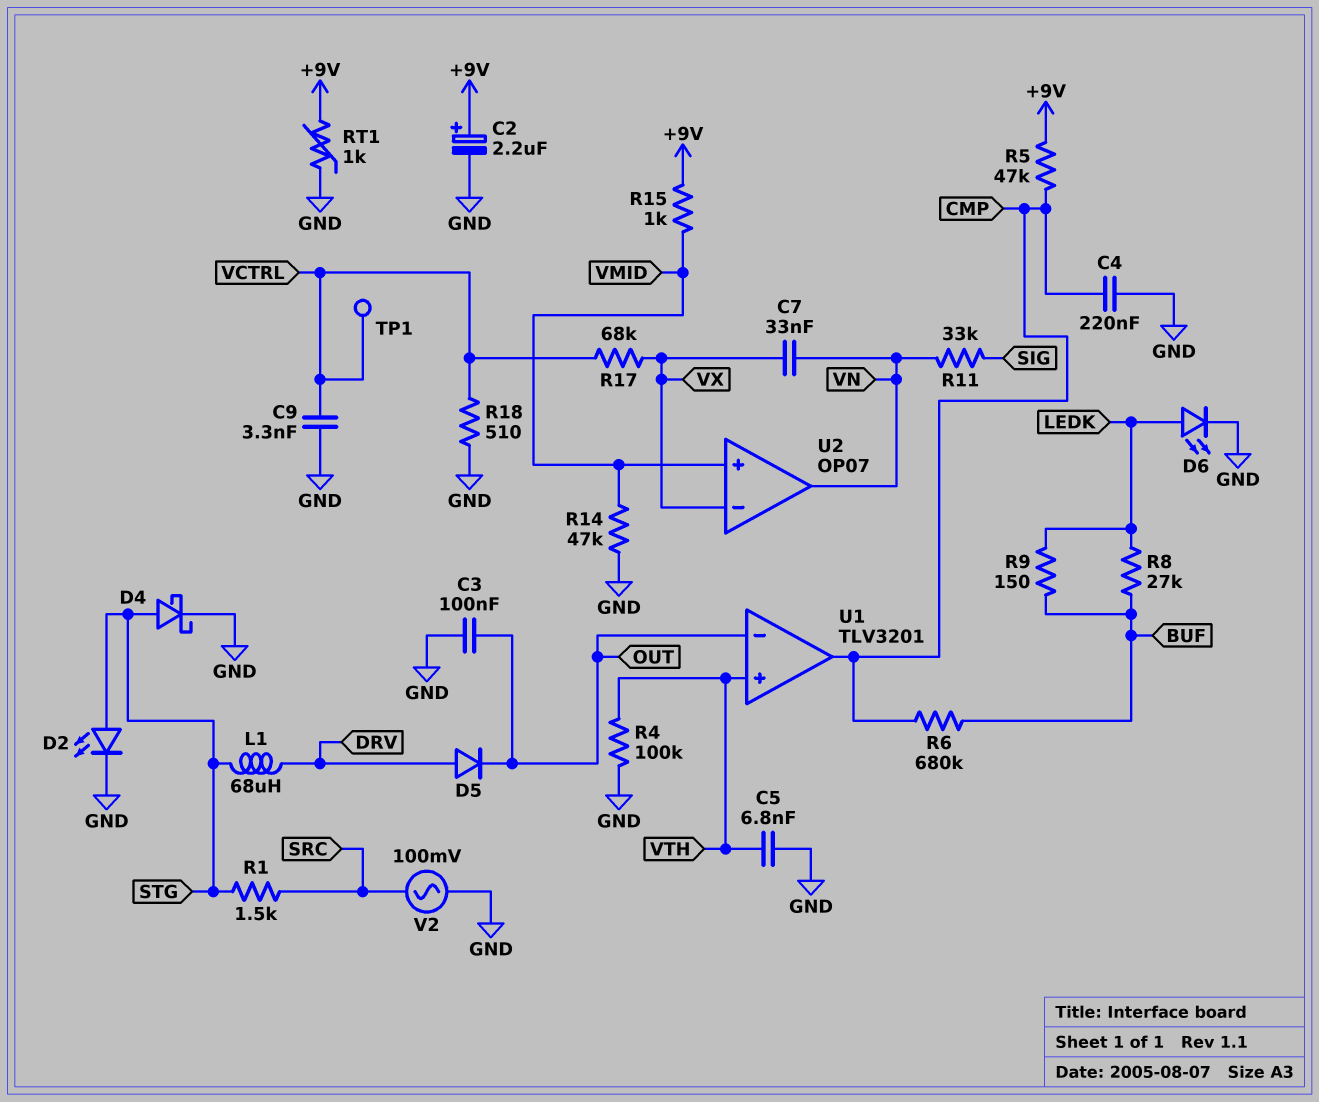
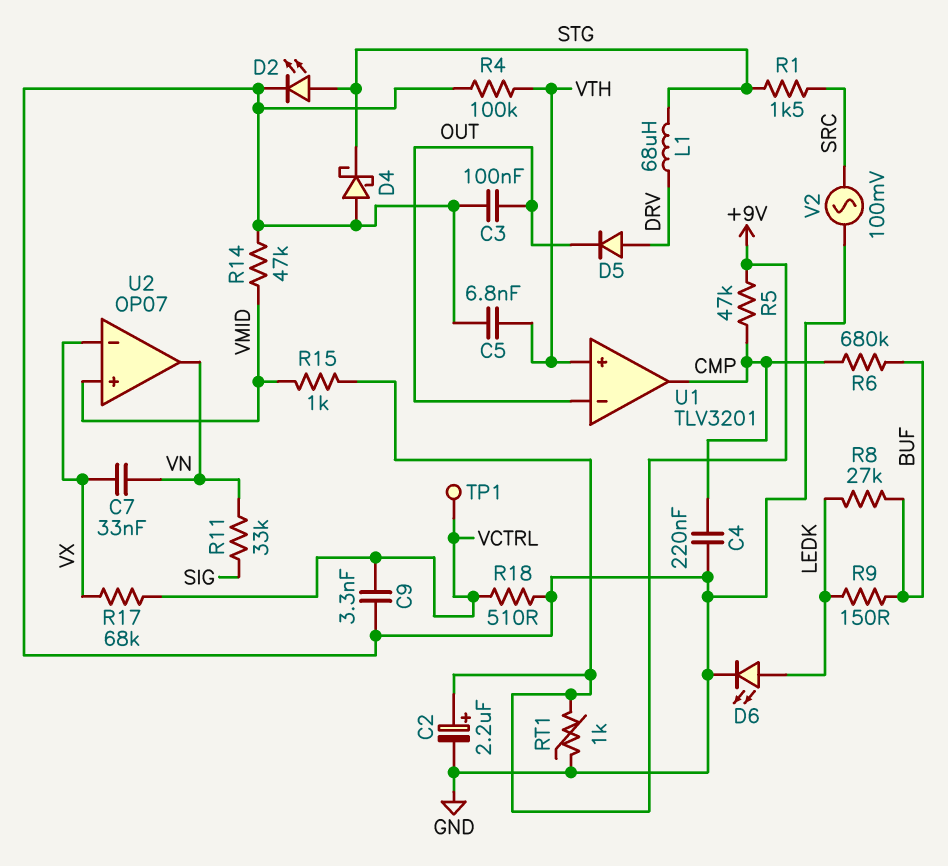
D4: schottky (A STG, K GND) -> schottky (A GND, K STG)

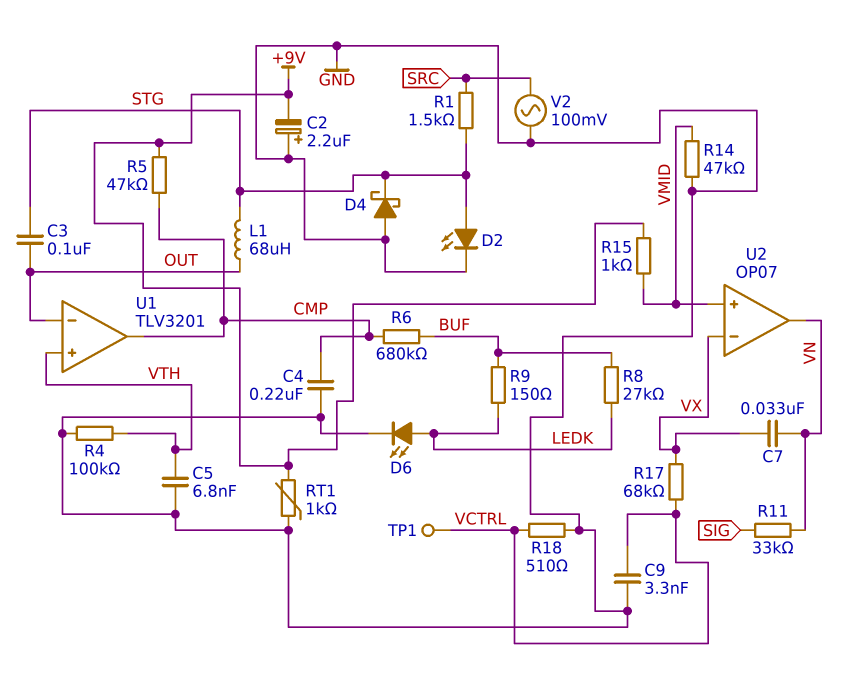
C2: 2.2uF (plus +9V, minus GND) -> 2.2uF (plus GND, minus +9V)
C3: 100nF (GND, OUT) -> 100nF (OUT, STG)
D5: diode (A DRV, K OUT) -> none
L1: 68uH (DRV, STG) -> 68uH (OUT, STG)

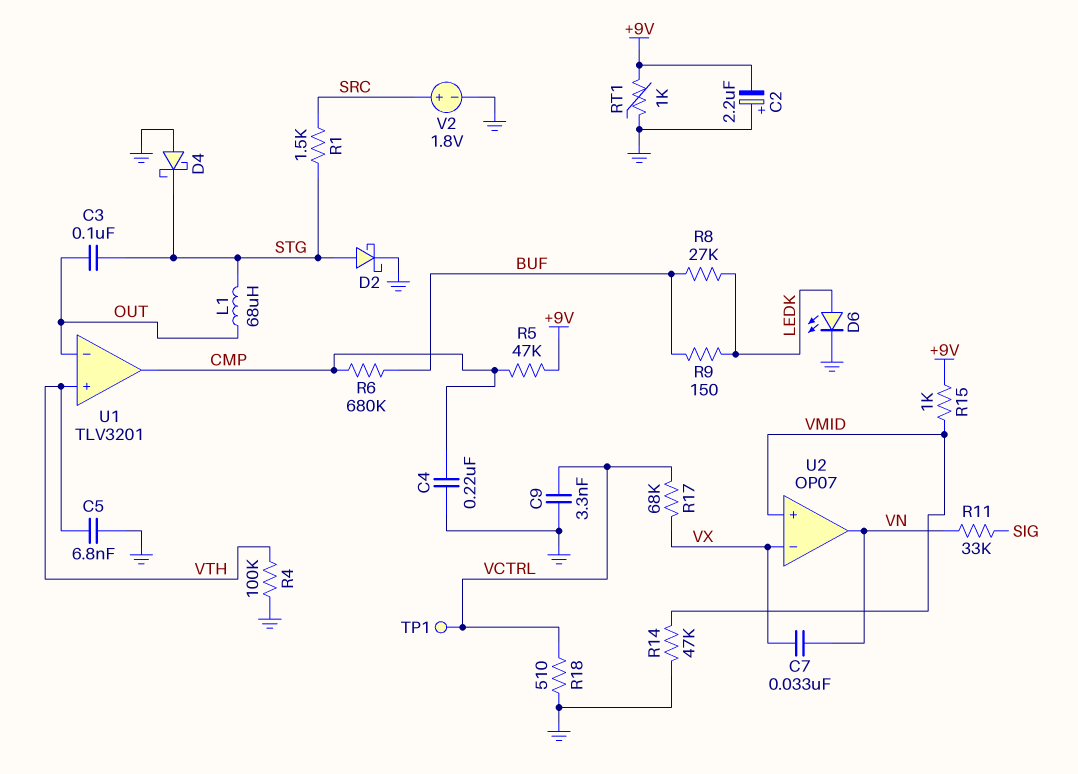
D2: LED (A STG, K GND) -> schottky (A STG, K GND)
V2: AC 100mV (GND, SRC) -> 1.8V (plus SRC, minus GND)

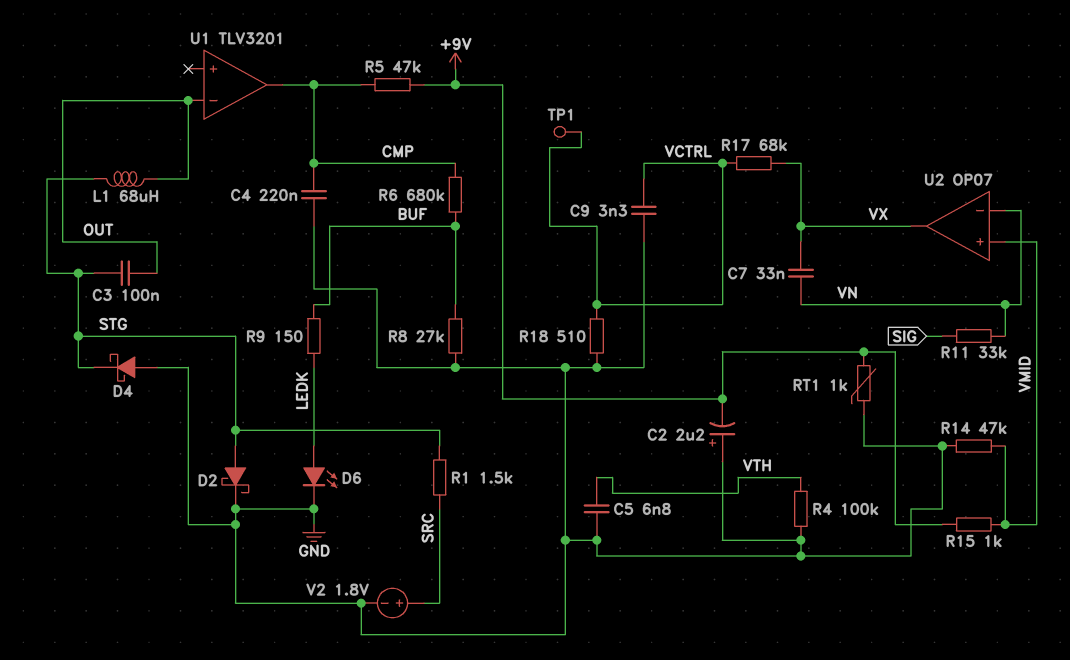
R8: 27k (BUF, LEDK) -> 27k (BUF, GND)
U1 pin in+: VTH -> none
U2 pin in-: VX -> VN
U2 pin out: VN -> VX

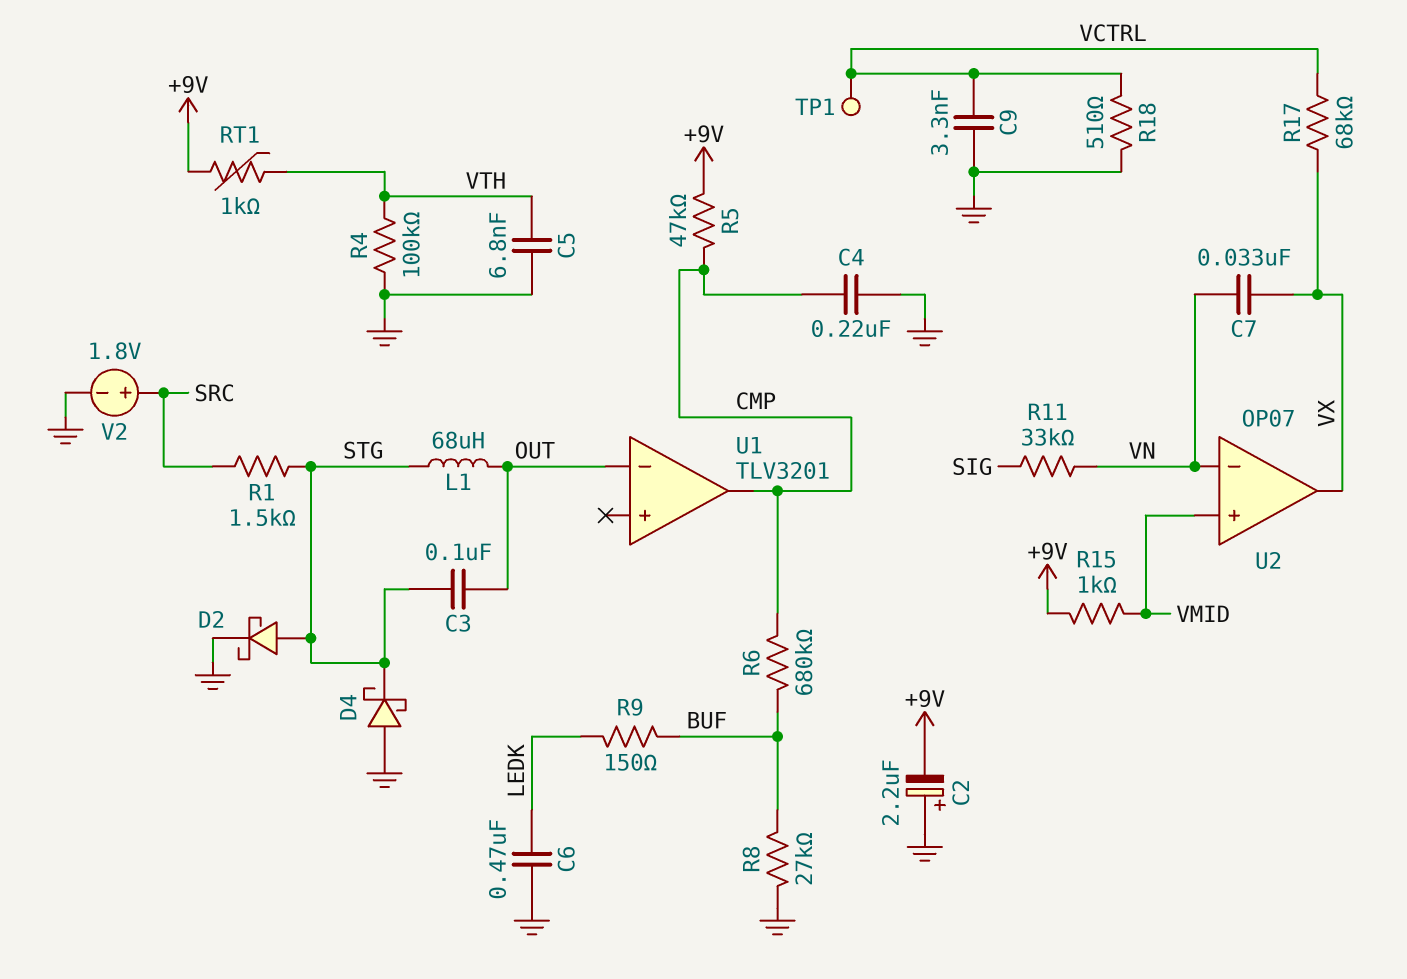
C6: none -> 470nF (GND, LEDK)
D6: LED (A LEDK, K GND) -> none
R14: 47k (GND, VMID) -> none
RT1: 1k (+9V, GND) -> 1k (+9V, VTH)

